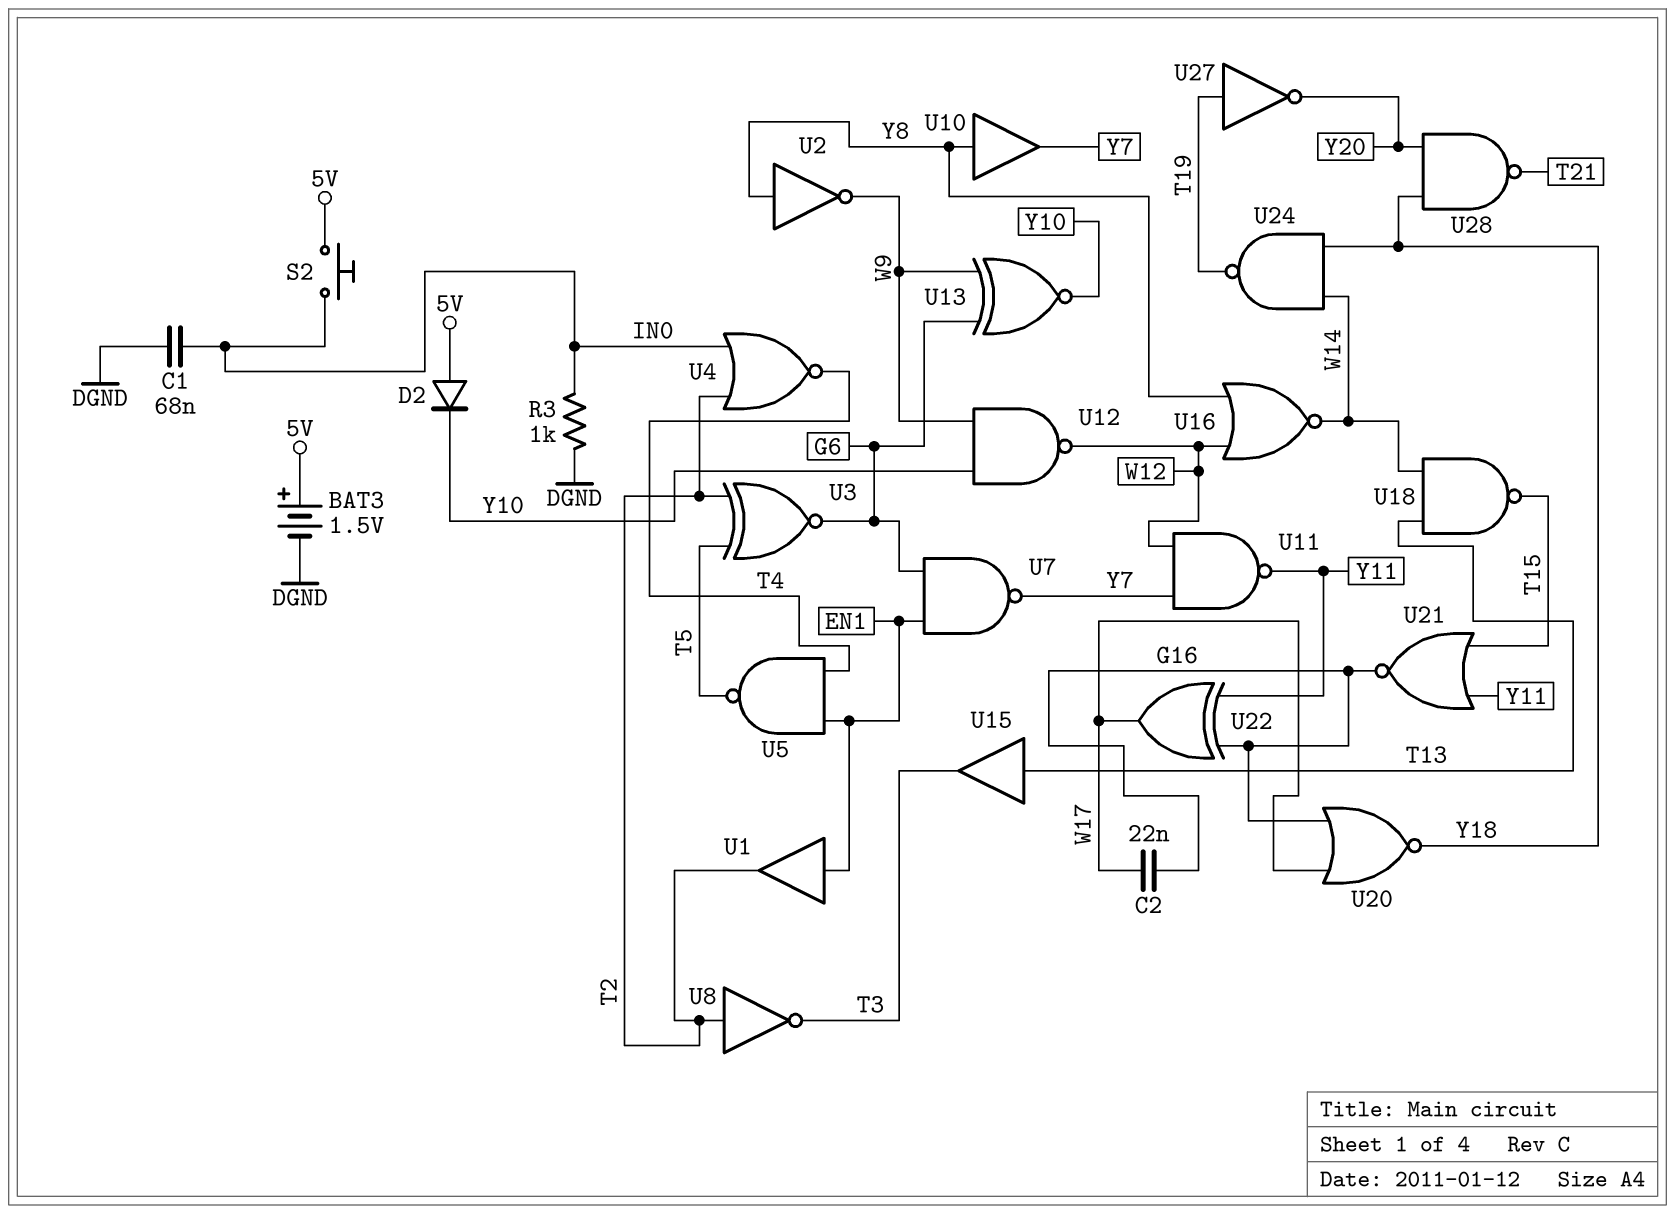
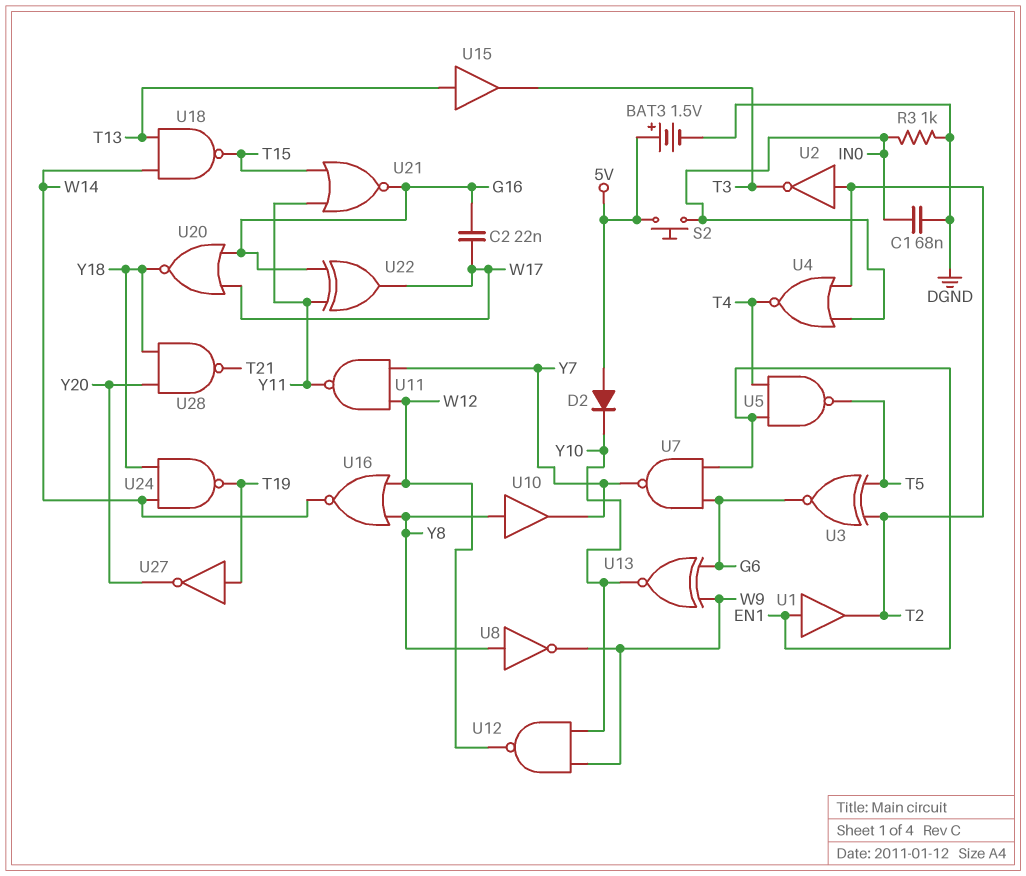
U2: NOT (in Y8, out W9) -> NOT (in T2, out T3)
U8: NOT (in T2, out T3) -> NOT (in Y8, out W9)

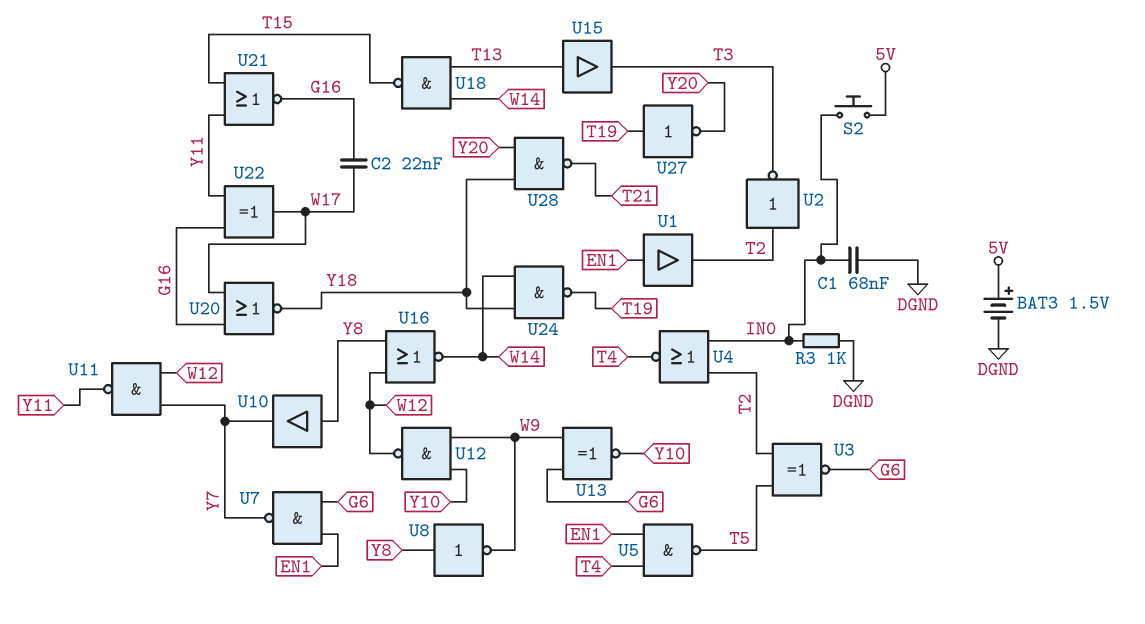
D2: diode (A 5V, K Y10) -> none

